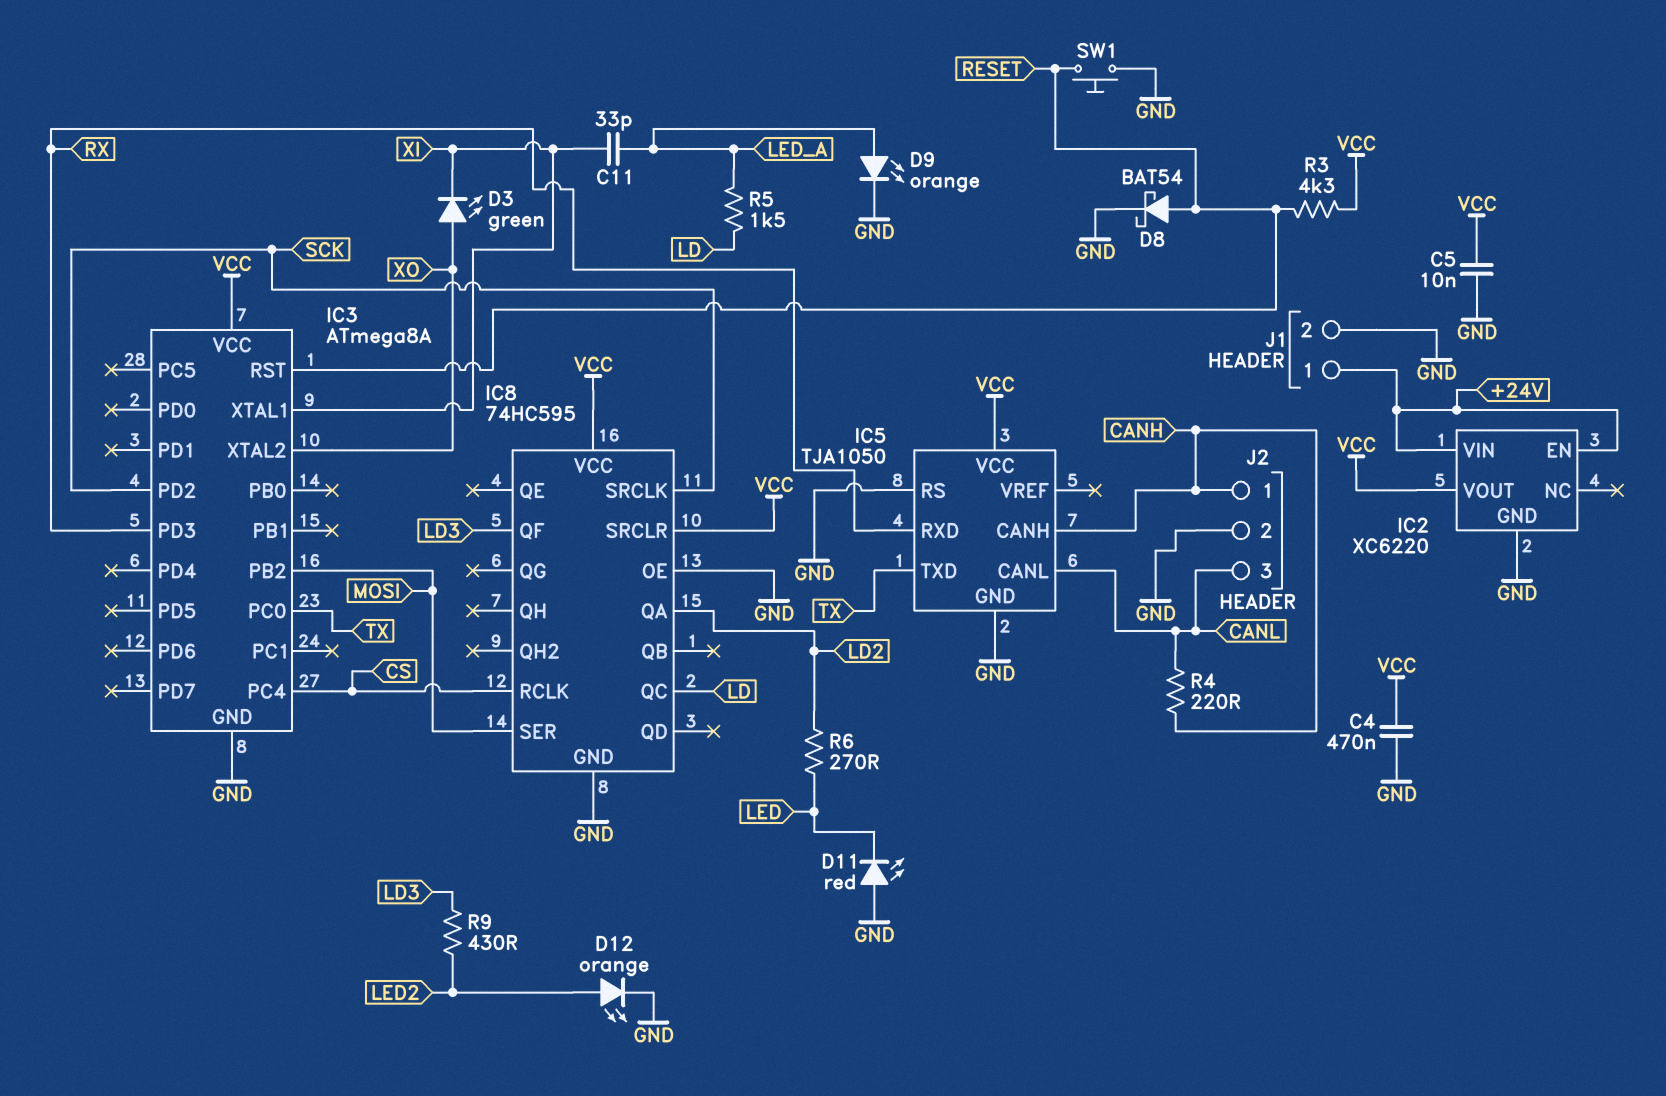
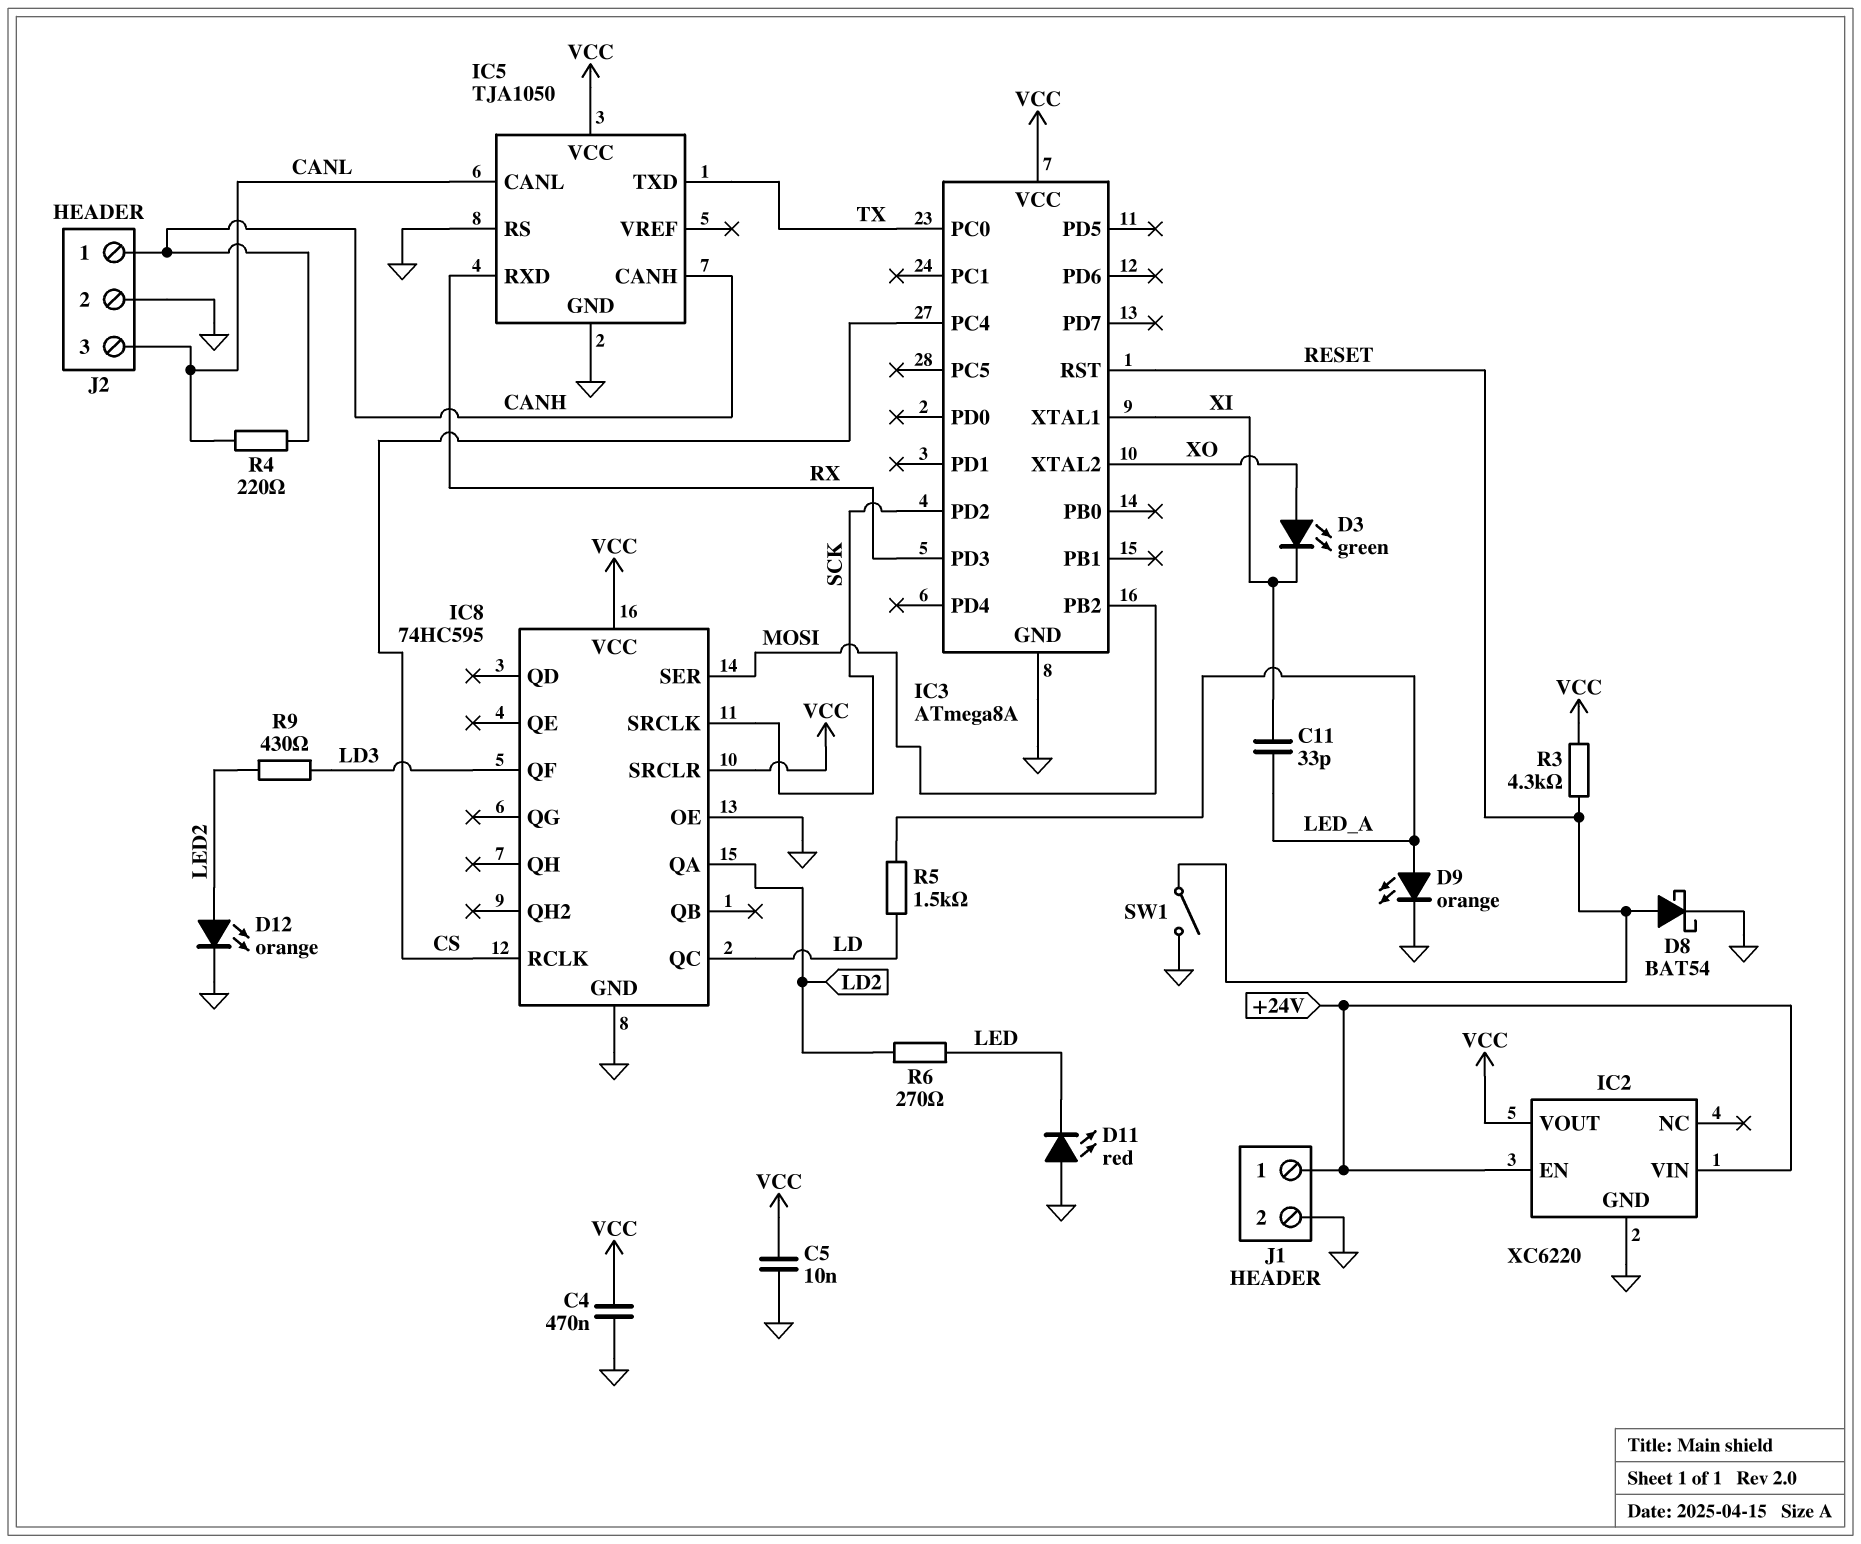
SW1: button (GND, RESET) -> switch (GND, RESET)

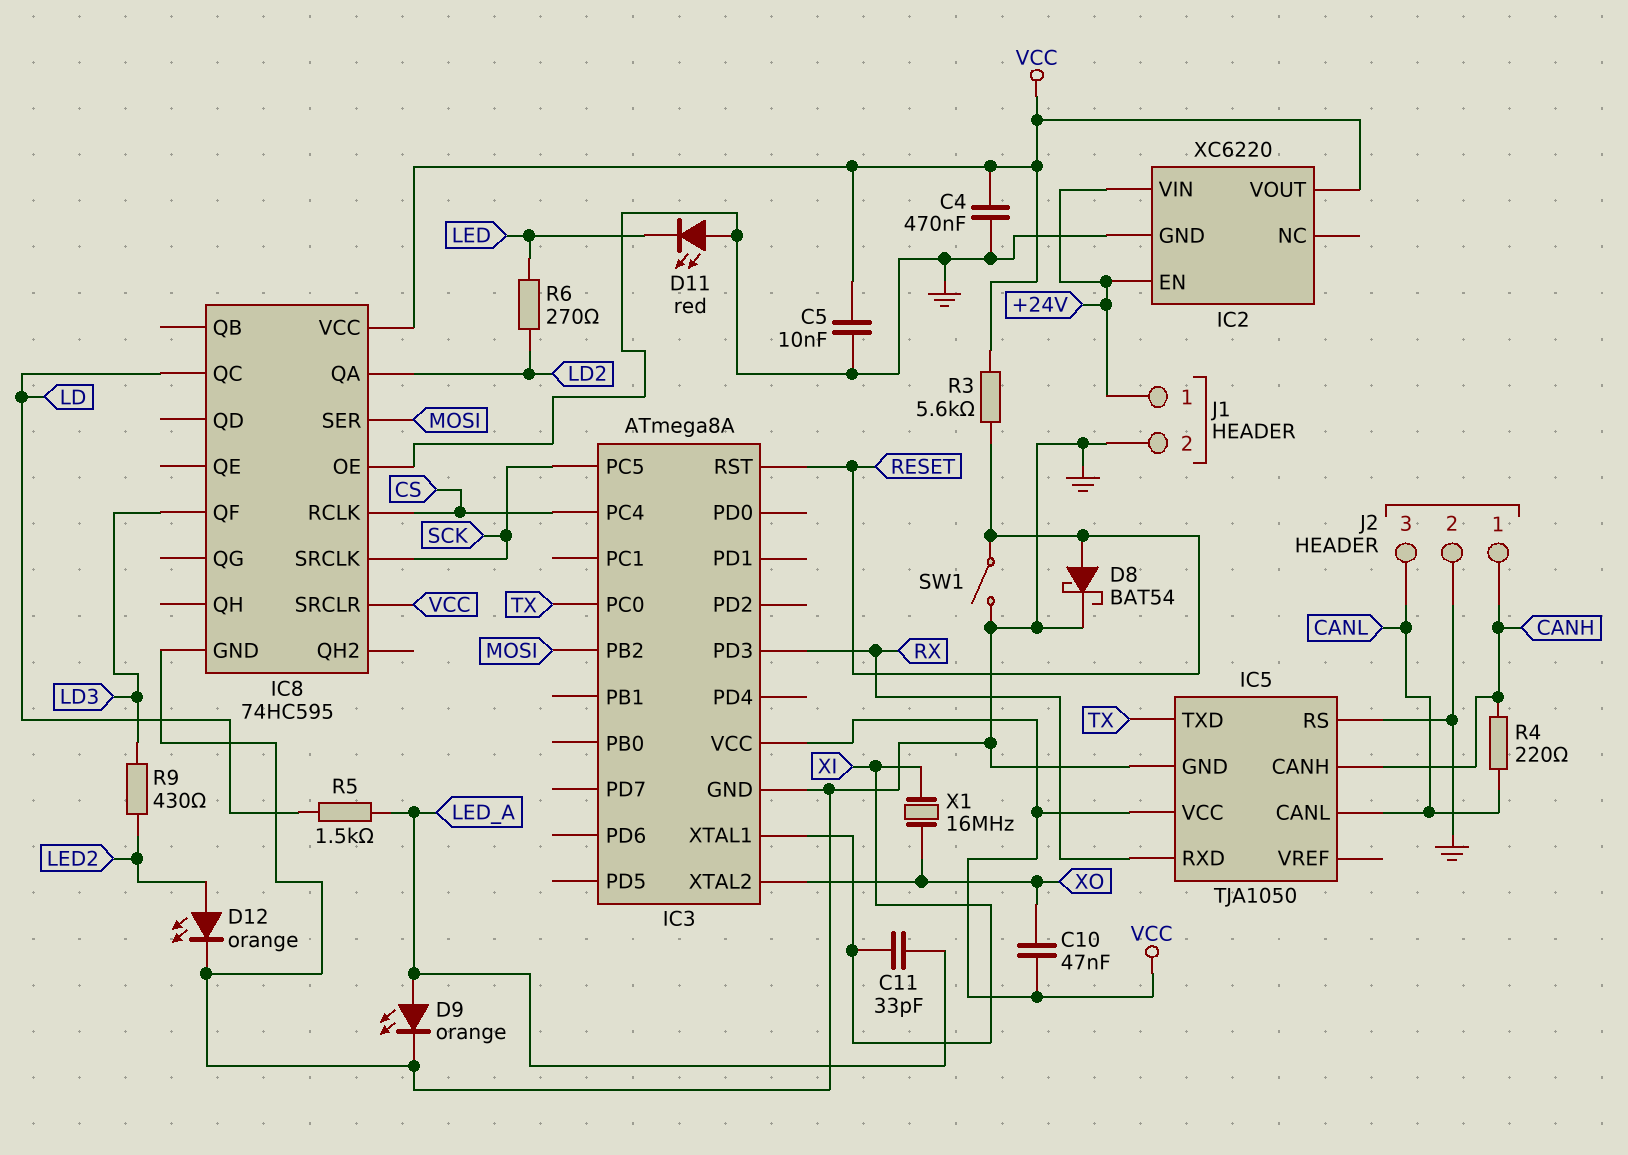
C10: none -> 47nF (VCC, XO)
D3: LED green (A XO, K XI) -> none
IC3 pin PC5: none -> SCK
IC3 pin PD2: SCK -> none
R3: 4.3k (RESET, VCC) -> 5.6k (RESET, VCC)
X1: none -> 16MHz (XI, XO)

